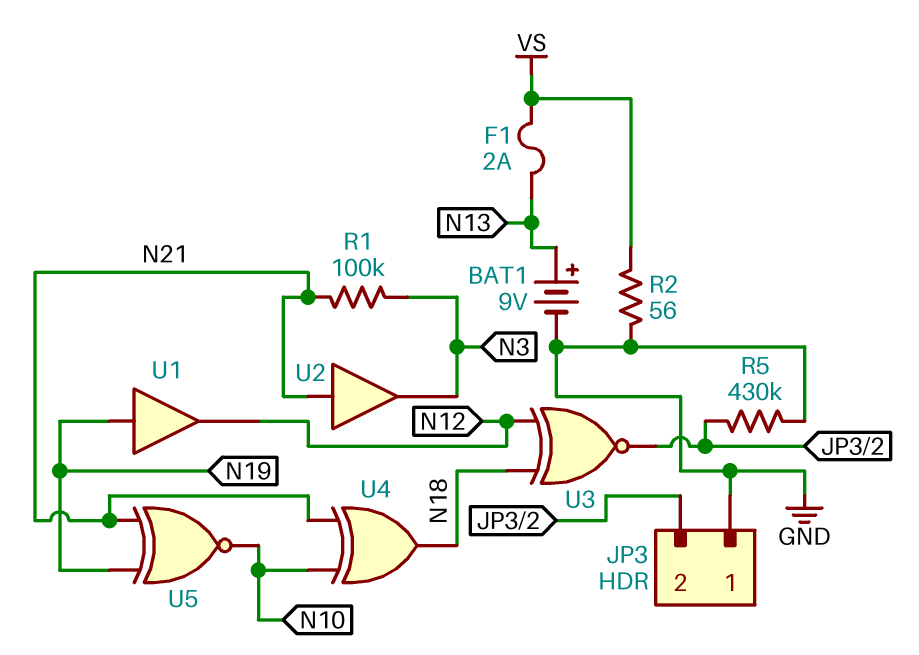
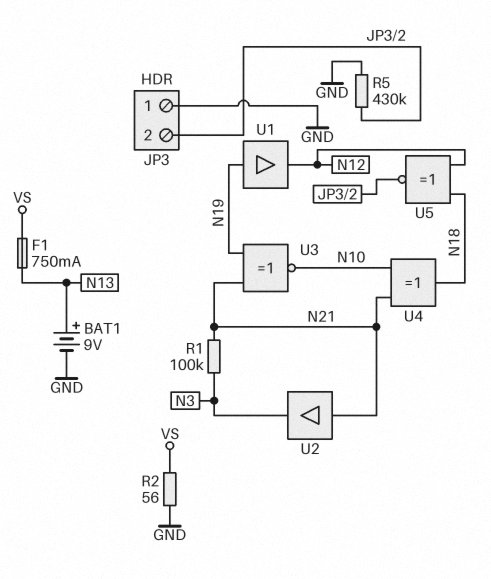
F1: 2A (N13, VS) -> 750mA (N13, VS)
U3: XNOR (in N12, in N18, out JP3/2) -> XNOR (in N19, in N21, out N10)
U5: XNOR (in N19, in N21, out N10) -> XNOR (in N12, in N18, out JP3/2)

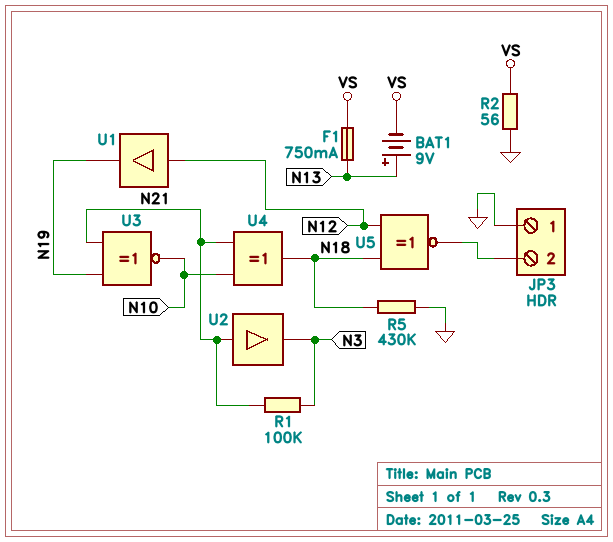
BAT1: 9V (plus N13, minus GND) -> 9V (plus N13, minus VS)
R5: 430k (GND, JP3/2) -> 430k (GND, N18)
U1: buffer (in N19, out N12) -> buffer (in N12, out N19)

